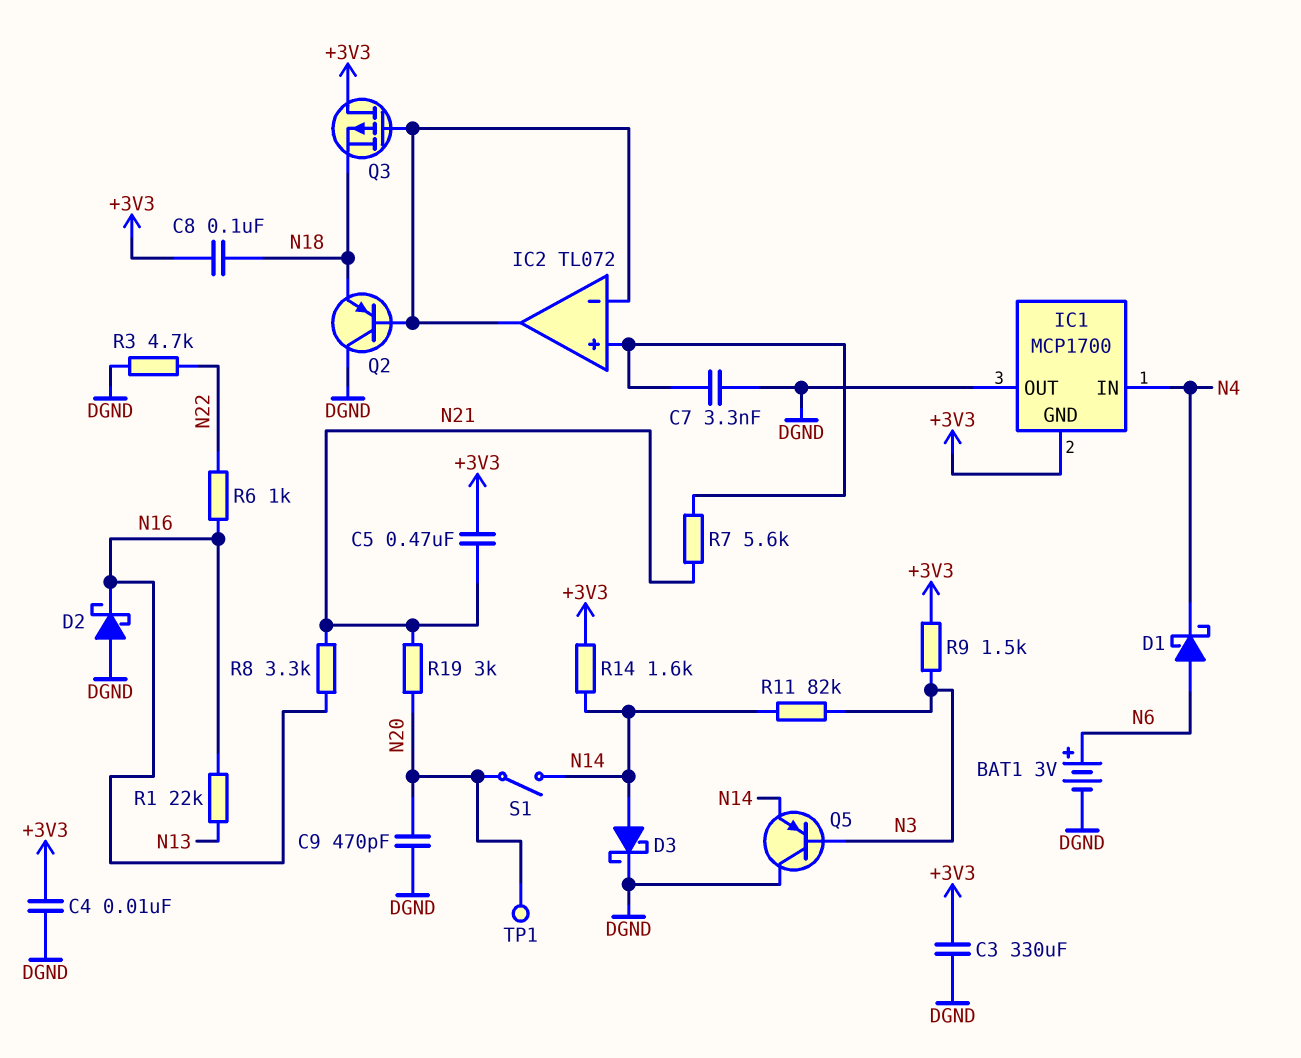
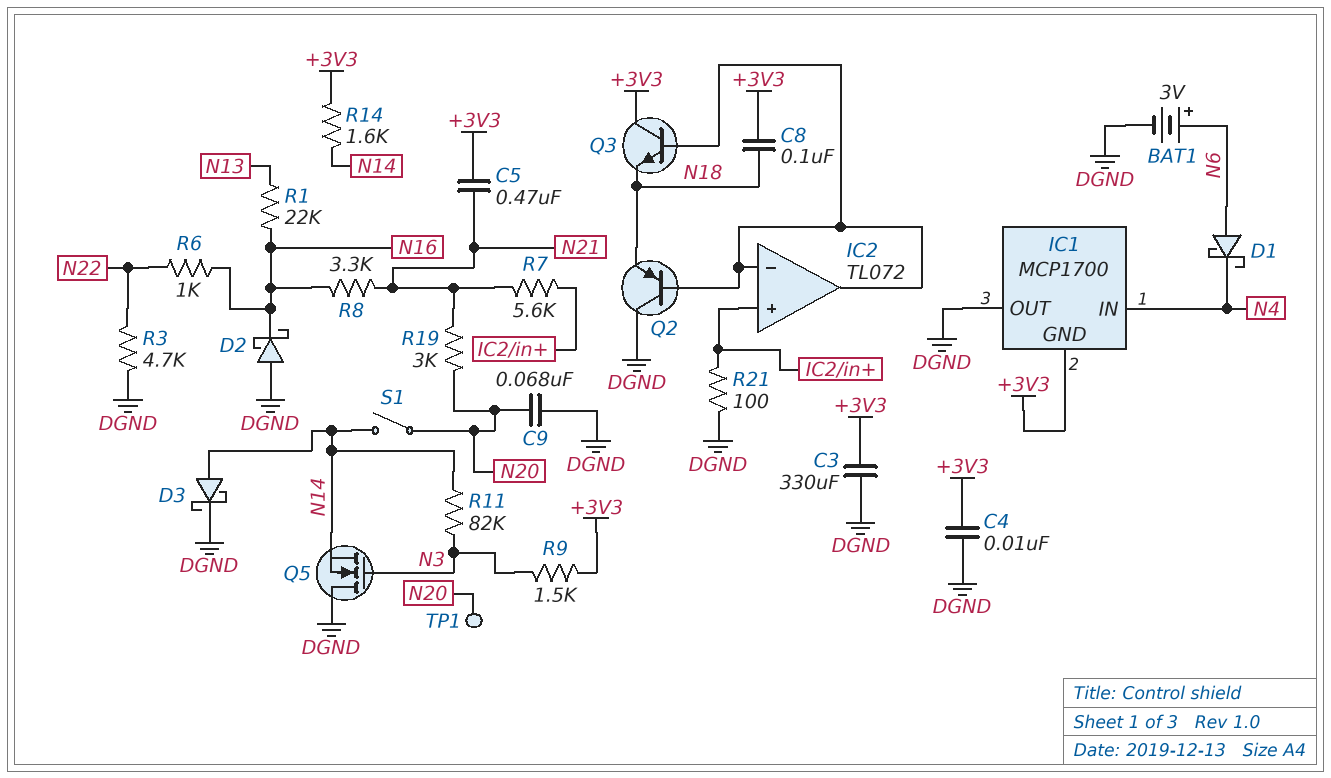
C7: 3.3nF (DGND, IC2/in+) -> none
C9: 470pF (DGND, N20) -> 68nF (DGND, N20)
Q3: PMOS (G IC2/in-, D +3V3, S N18) -> NPN (B IC2/in-, C +3V3, E N18)
Q5: PNP (B N3, C DGND, E N14) -> NMOS (G N3, D DGND, S N14)
R21: none -> 100 (DGND, IC2/in+)

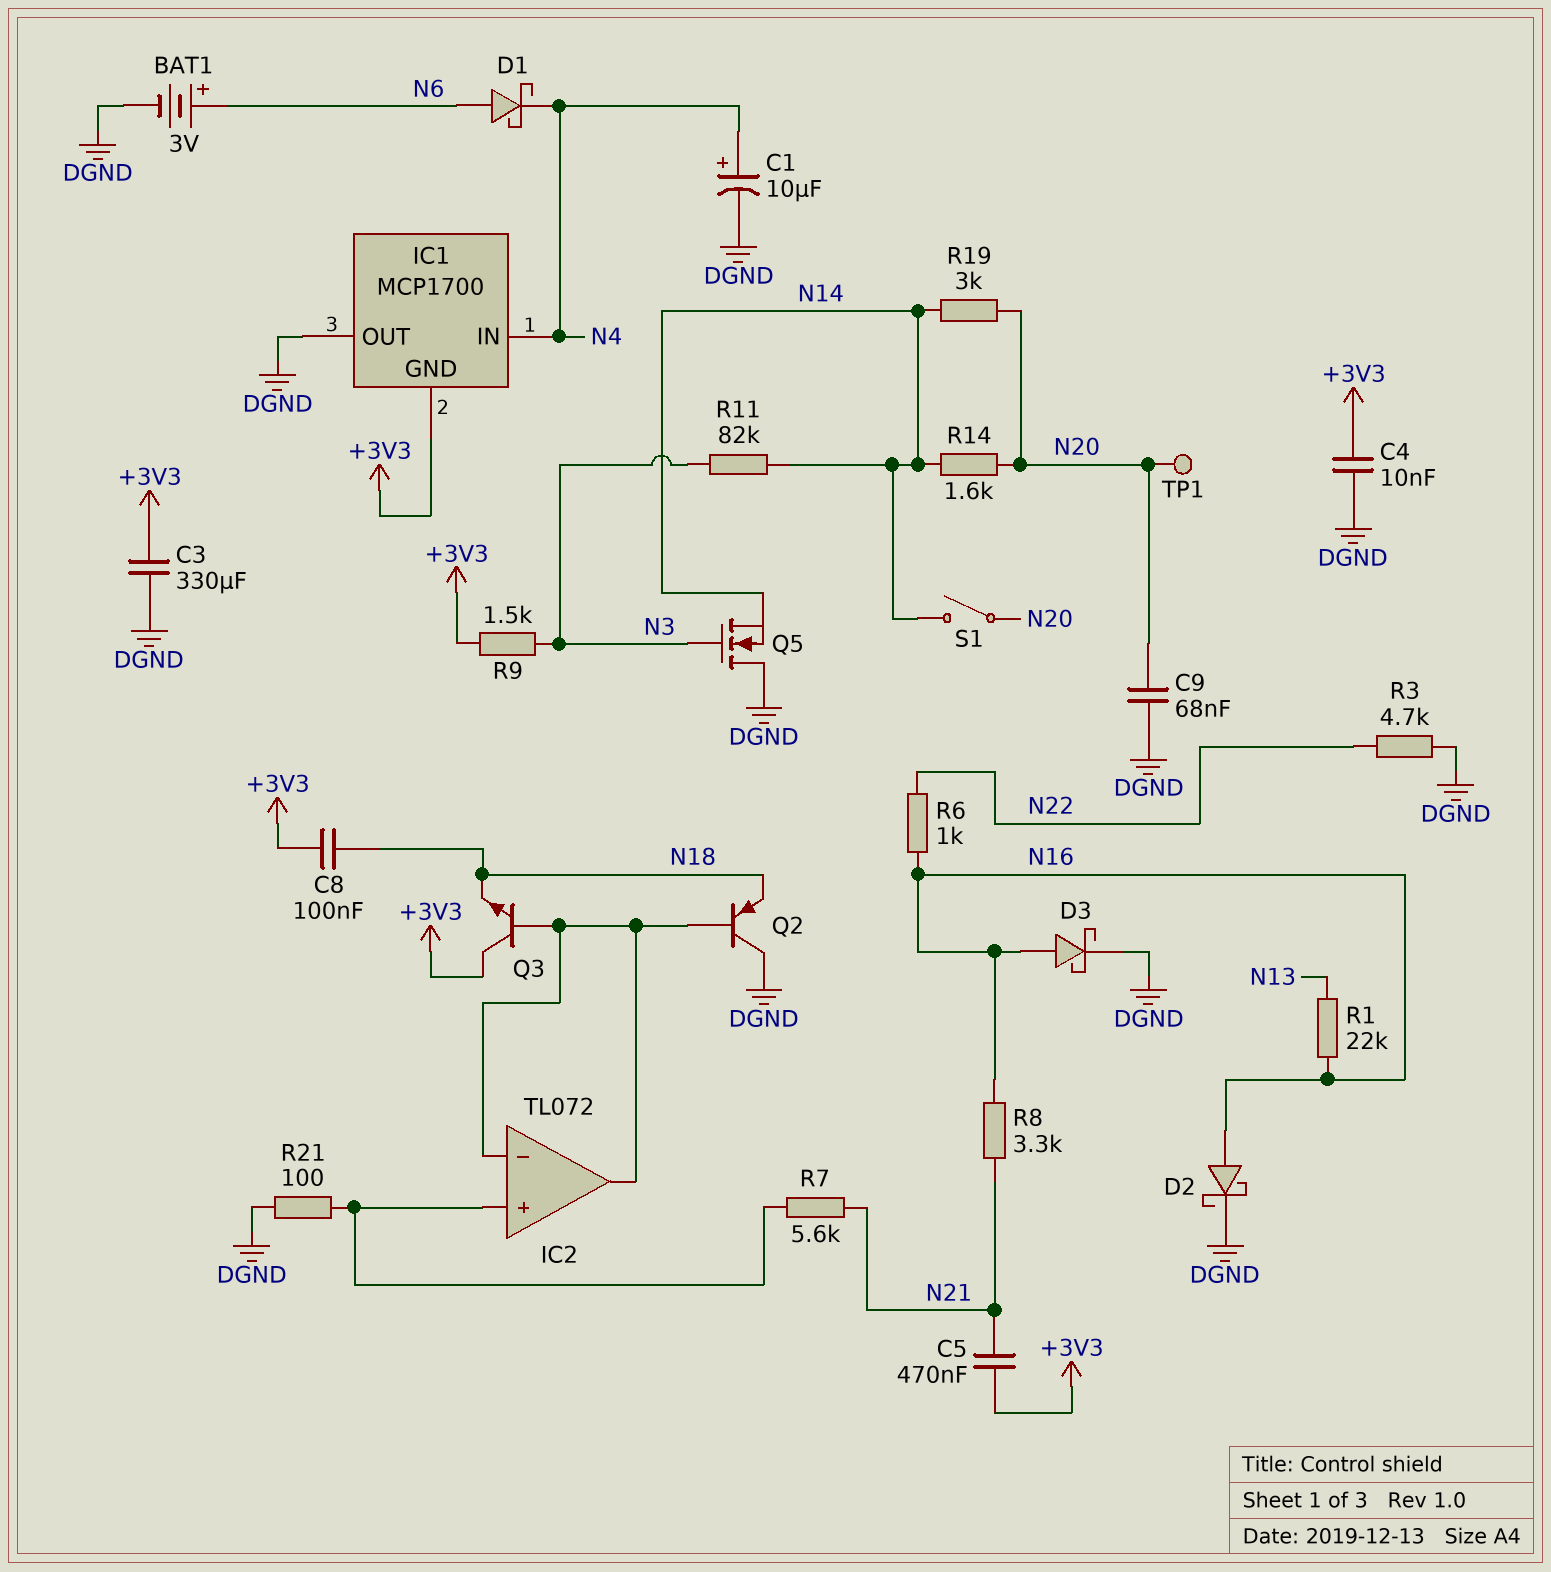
C1: none -> 10uF (plus N4, minus DGND)
D2: schottky (A DGND, K N16) -> schottky (A N16, K DGND)
D3: schottky (A N14, K DGND) -> schottky (A N16, K DGND)
R14: 1.6k (+3V3, N14) -> 1.6k (N14, N20)
R19: 3k (N20, N21) -> 3k (N14, N20)

